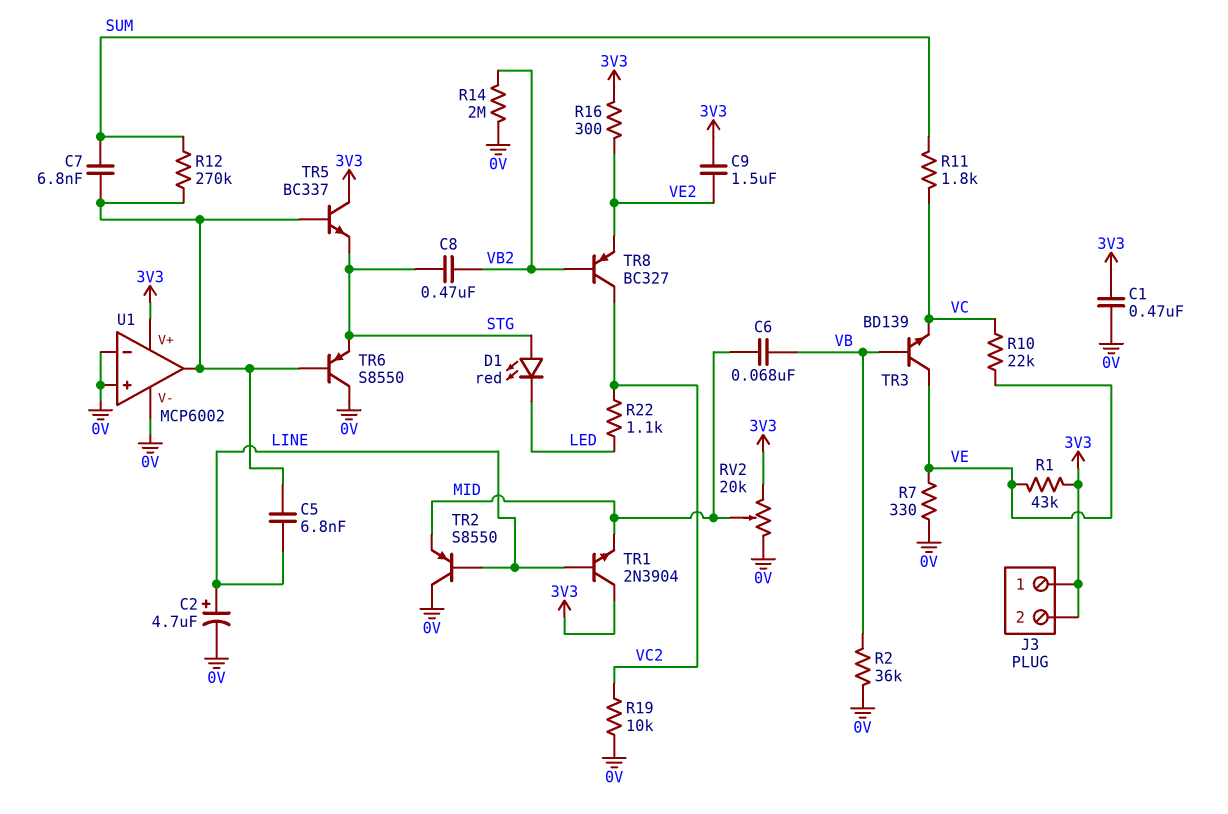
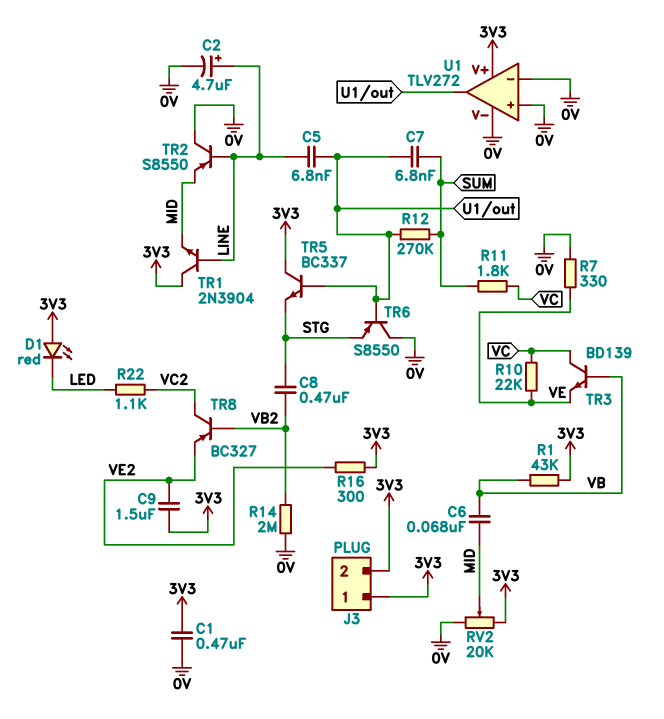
D1: LED red (A STG, K LED) -> LED red (A 3V3, K LED)
R1: 43k (3V3, VE) -> 43k (3V3, VB)
R2: 36k (0V, VB) -> none
R19: 10k (0V, VC2) -> none
TR3: NPN BD139 (B VB, C VE, E VC) -> NPN BD139 (B VB, C VC, E VE)
U1: MCP6002 -> TLV272

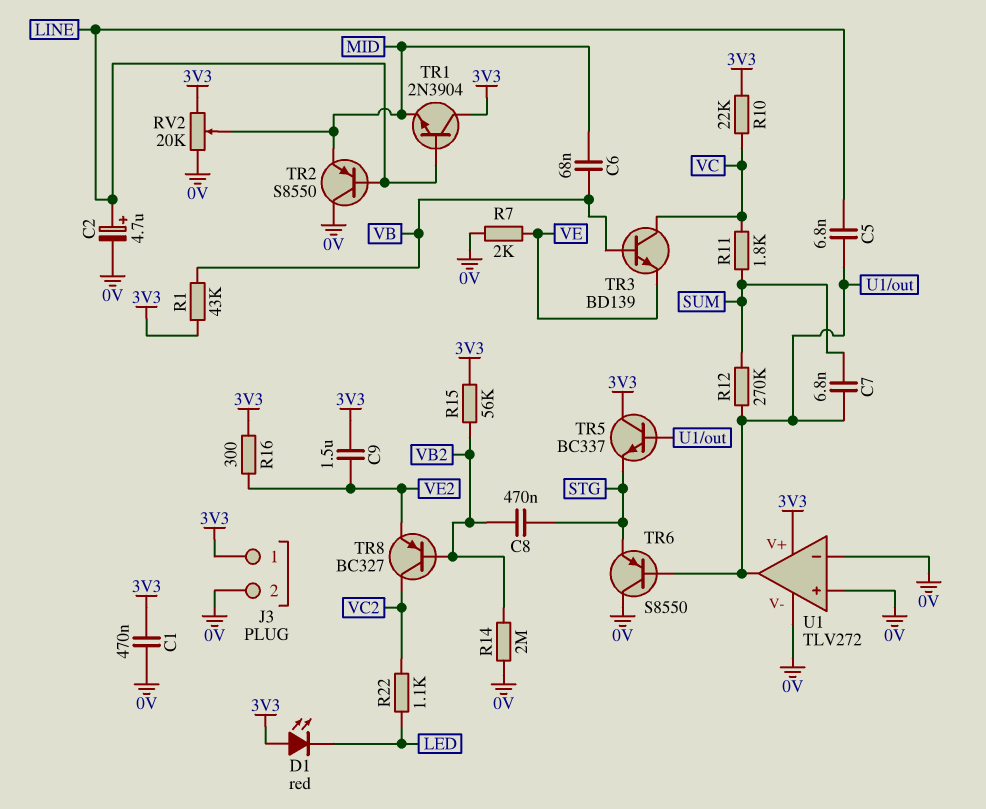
J3 pin 2: 3V3 -> 0V
R7: 330 (0V, VE) -> 2k (0V, VE)
R10: 22k (VC, VE) -> 22k (3V3, VC)
R15: none -> 56k (3V3, VB2)

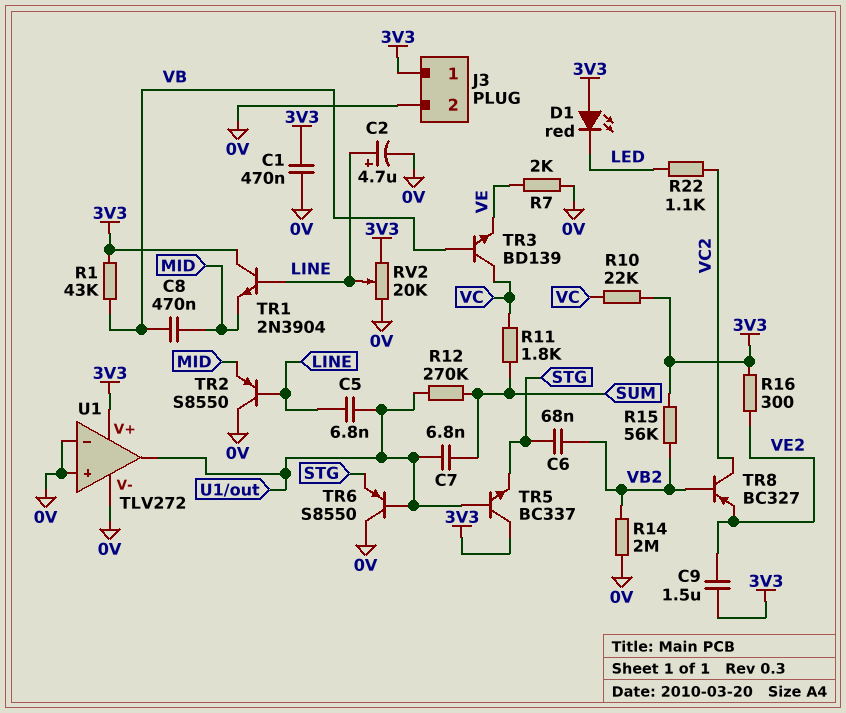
C6: 68nF (MID, VB) -> 68nF (STG, VB2)
C8: 470nF (STG, VB2) -> 470nF (MID, VB)
RV2: 20k (0V, 3V3, wiper MID) -> 20k (0V, 3V3, wiper LINE)

